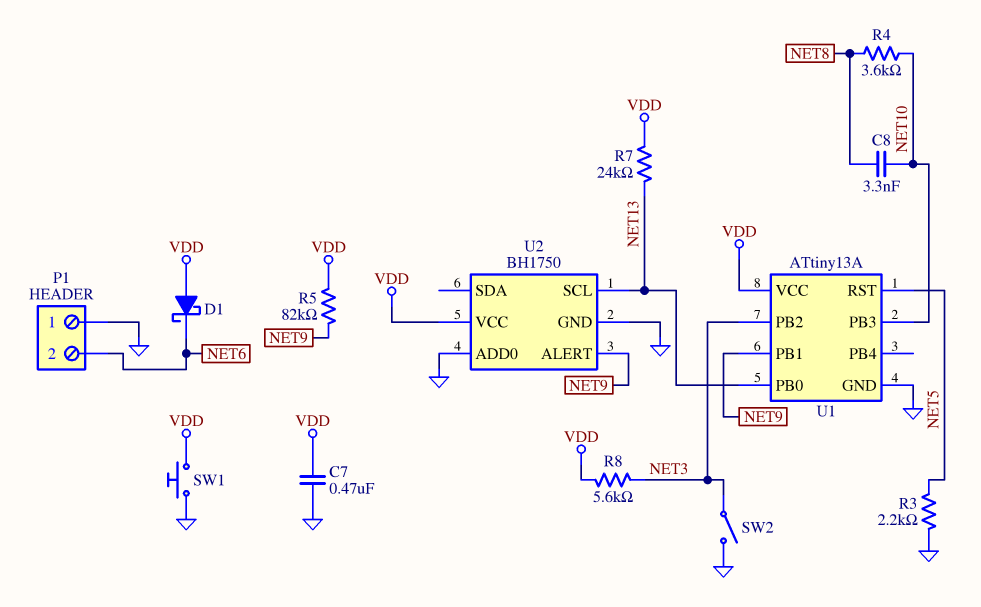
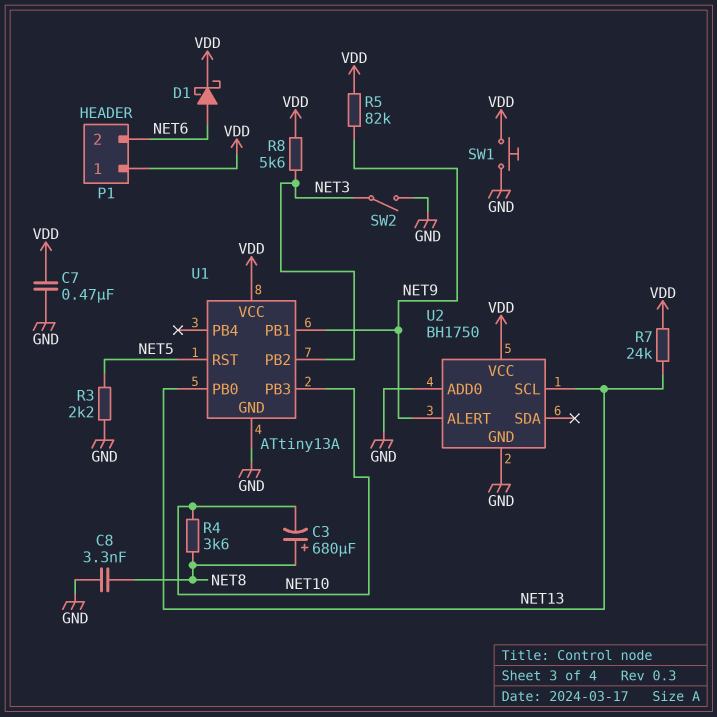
C3: none -> 680uF (plus NET8, minus NET10)
C8: 3.3nF (NET8, NET10) -> 3.3nF (GND, NET8)
D1: schottky (A VDD, K NET6) -> schottky (A NET6, K VDD)
P1 pin 1: GND -> VDD

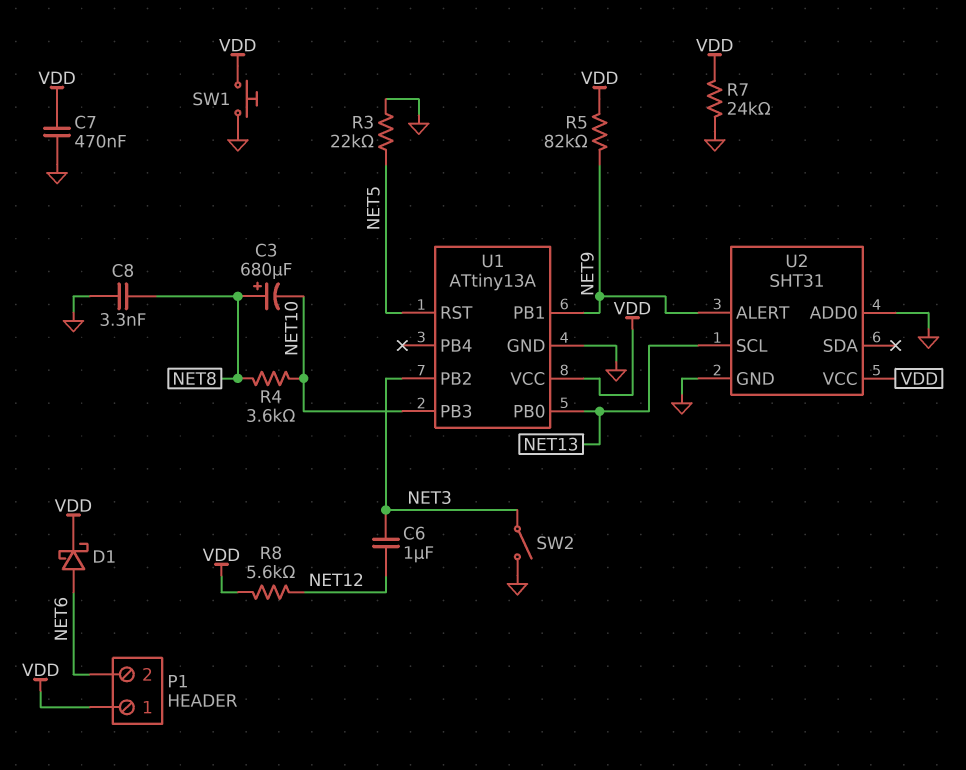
C6: none -> 1uF (NET3, NET12)
R3: 2.2k (GND, NET5) -> 22k (GND, NET5)
R7: 24k (NET13, VDD) -> 24k (GND, VDD)
R8: 5.6k (NET3, VDD) -> 5.6k (NET12, VDD)
U2: BH1750 -> SHT31

